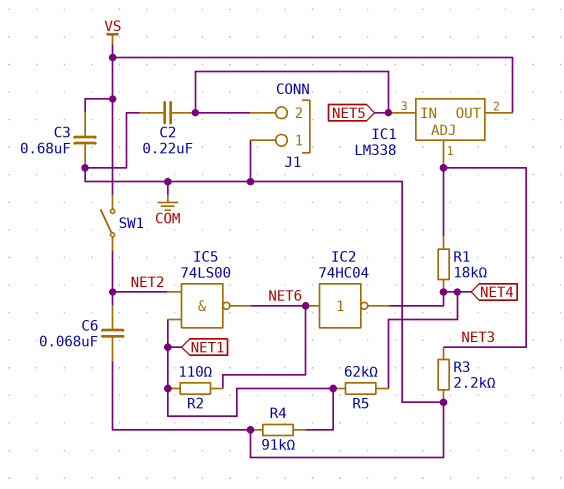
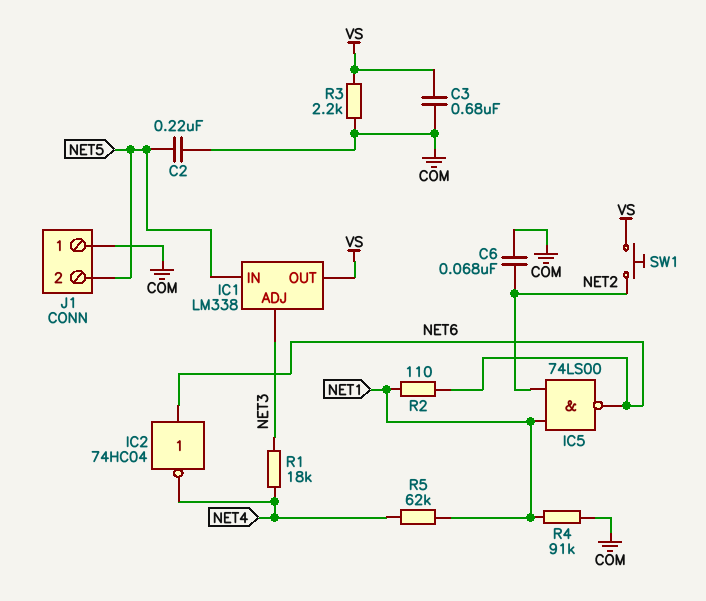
R3: 2.2k (COM, NET3) -> 2.2k (COM, VS)
SW1: switch (NET2, VS) -> button (NET2, VS)

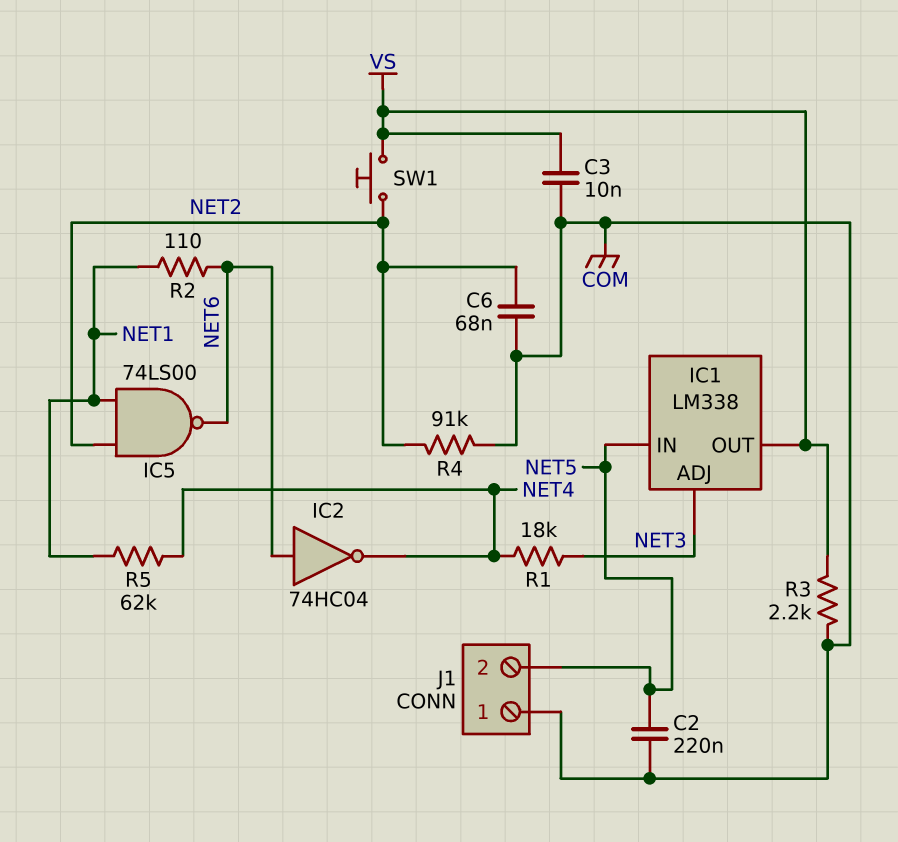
C3: 680nF (COM, VS) -> 10nF (COM, VS)
R4: 91k (COM, NET1) -> 91k (COM, NET2)

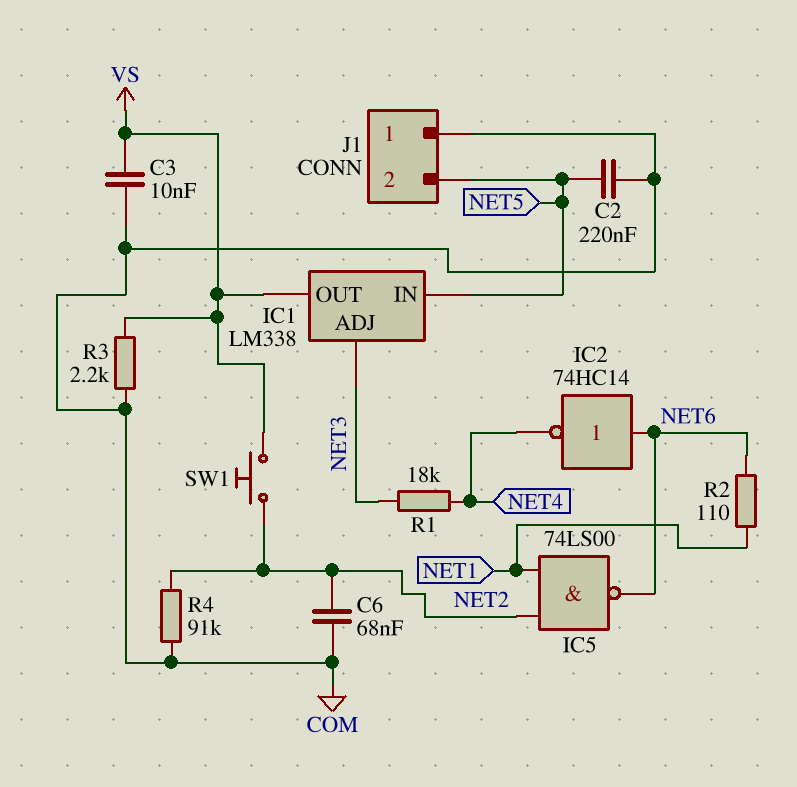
IC2: NOT 74HC04 (in NET6, out NET4) -> NOT 74HC14 (in NET6, out NET4)
R5: 62k (NET1, NET4) -> none

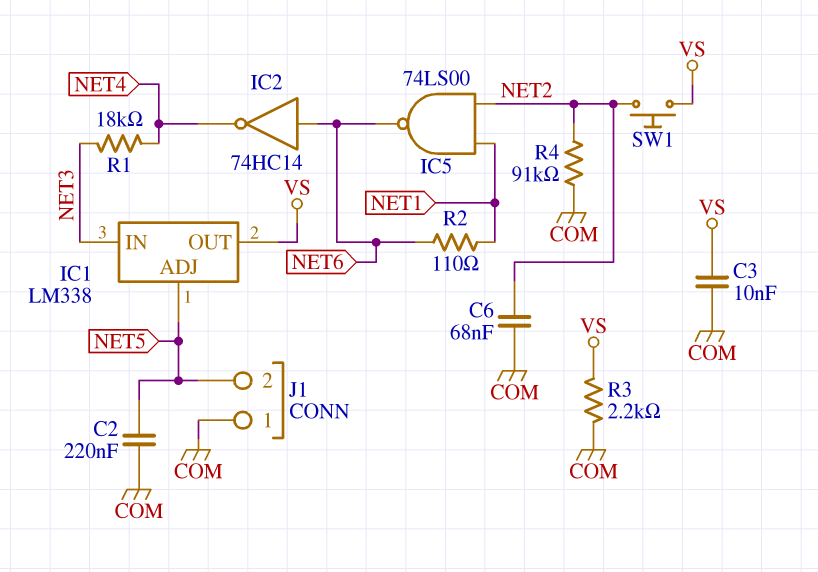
IC1 pin ADJ: NET3 -> NET5
IC1 pin IN: NET5 -> NET3

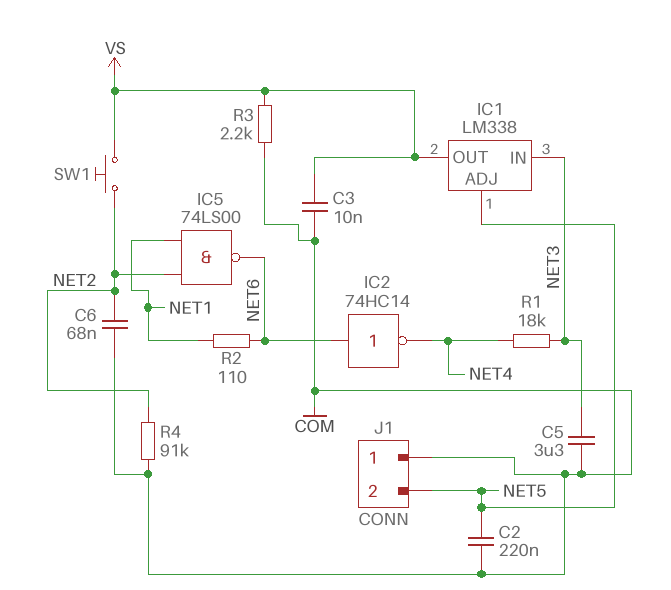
C5: none -> 3.3uF (COM, NET3)

